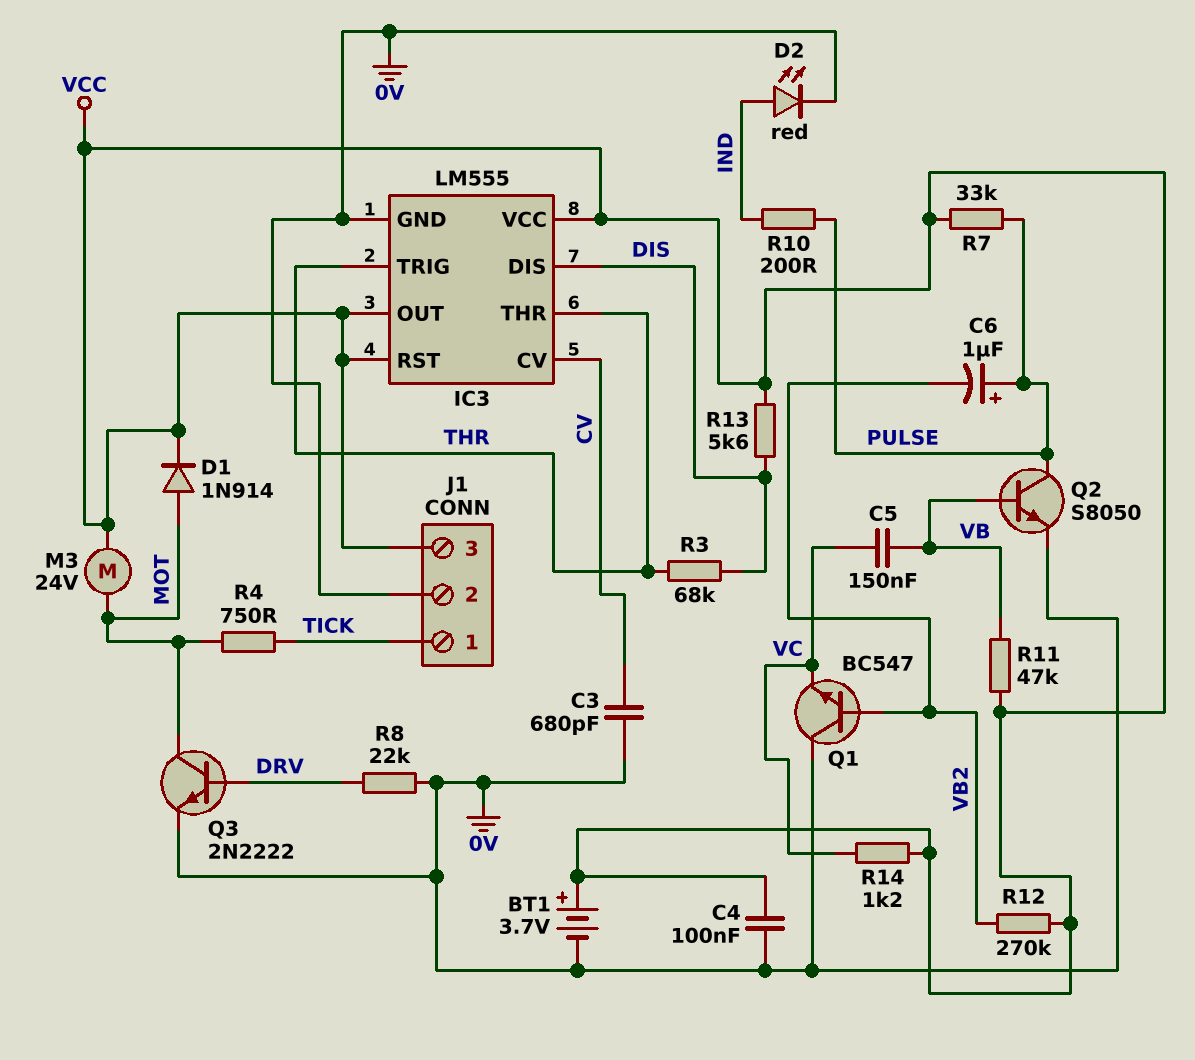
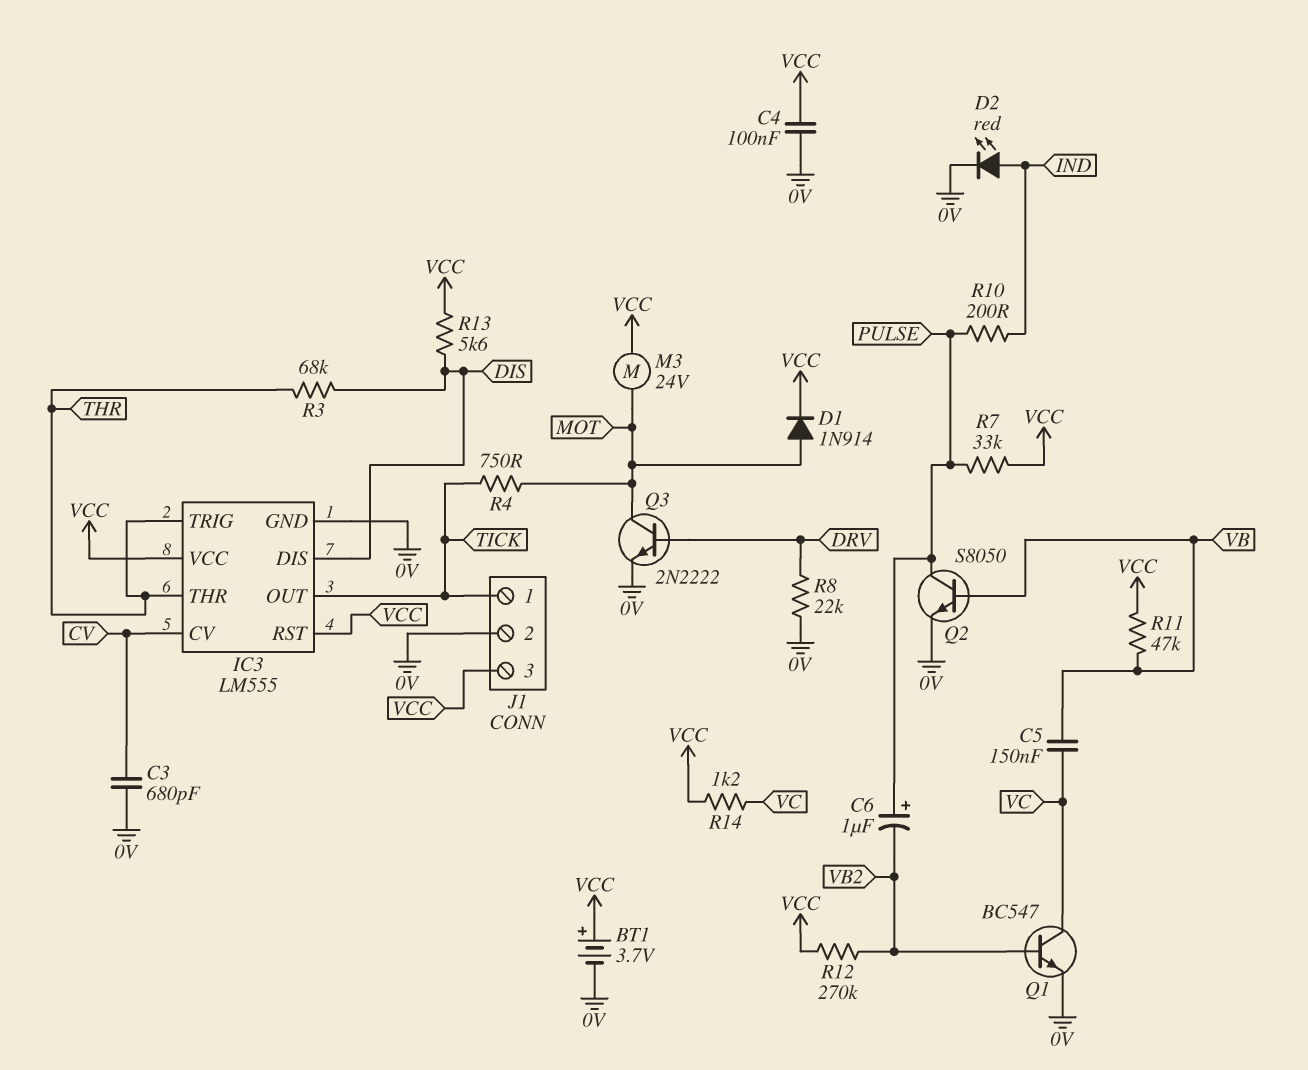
IC3 pin OUT: VCC -> TICK
Q1: NPN BC547 (B VB2, C 0V, E VC) -> NPN BC547 (B VB2, C VC, E 0V)

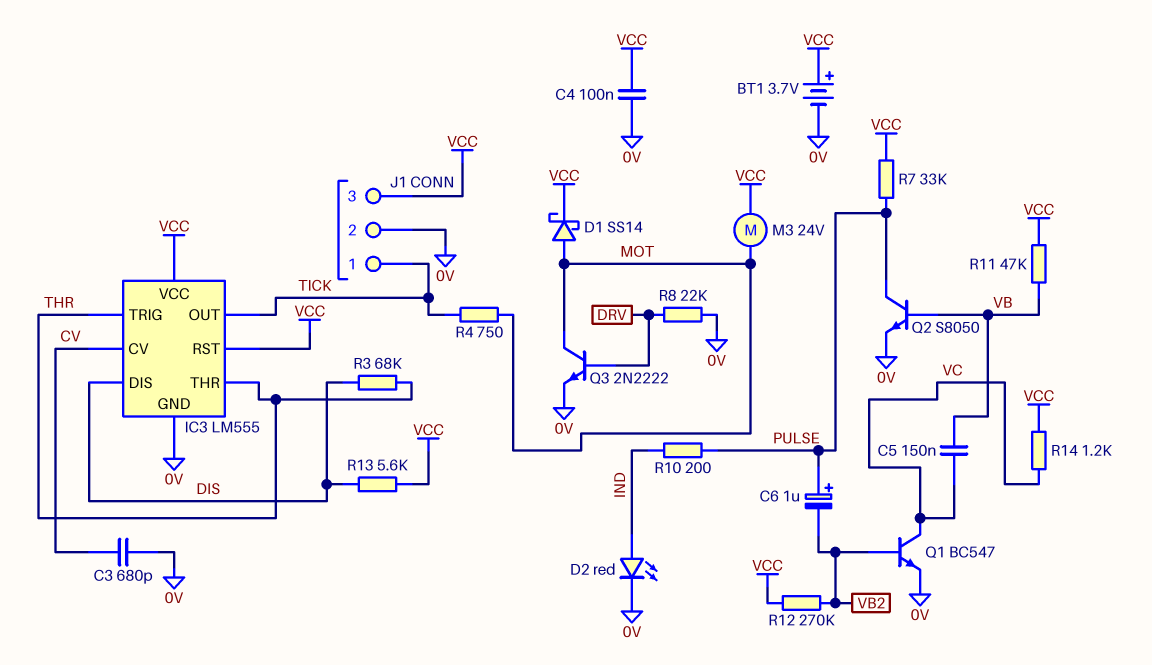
D1: diode 1N914 (A MOT, K VCC) -> schottky SS14 (A MOT, K VCC)

